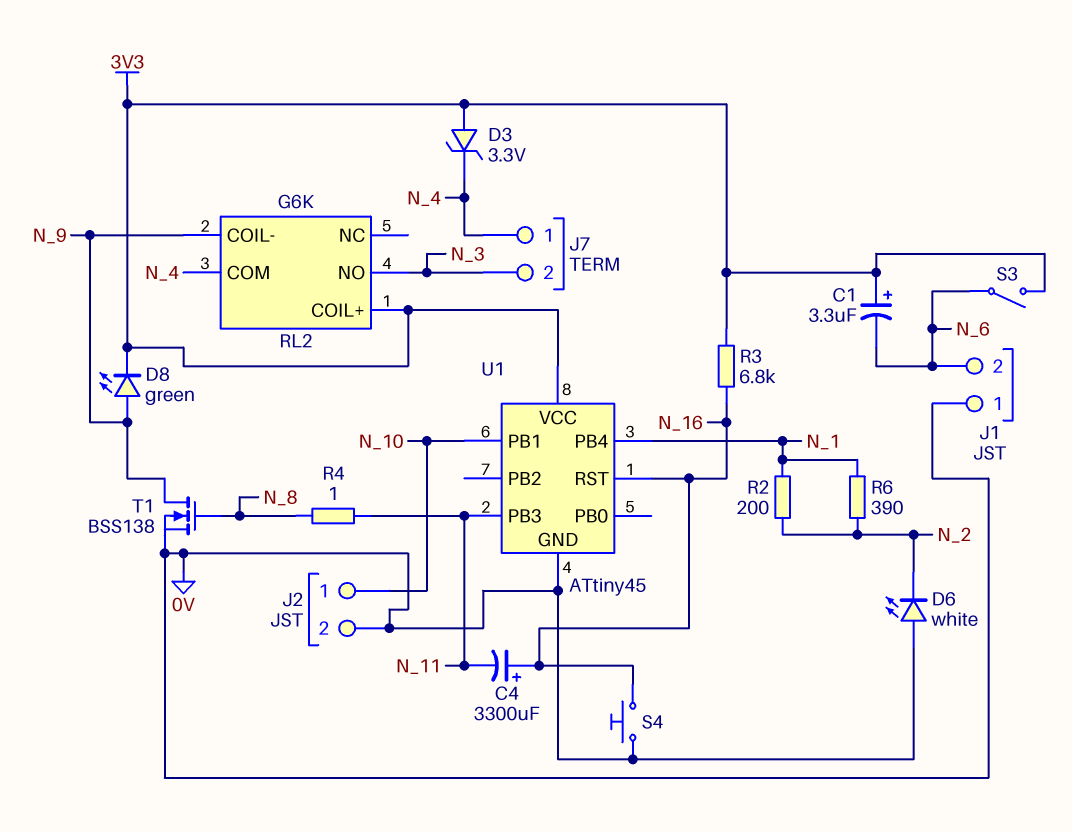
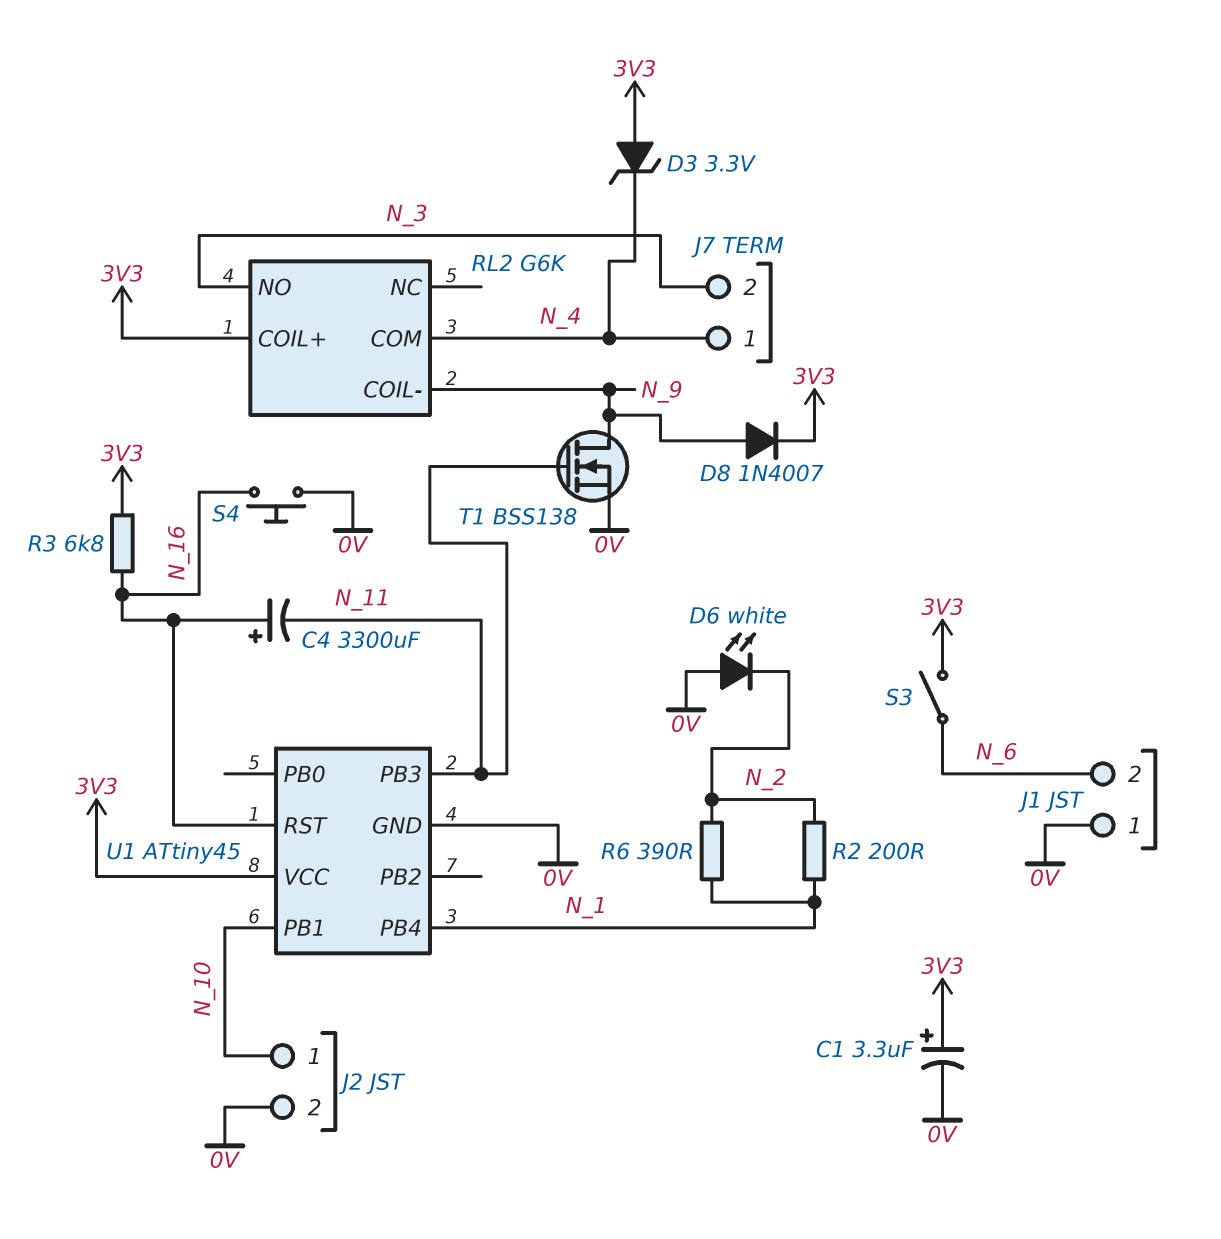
C1: 3.3uF (plus 3V3, minus N_6) -> 3.3uF (plus 3V3, minus 0V)
D8: LED green (A N_9, K 3V3) -> diode 1N4007 (A N_9, K 3V3)
R4: 1 (N_8, N_11) -> none
T1: NMOS BSS138 (G N_8, D N_9, S 0V) -> NMOS BSS138 (G N_11, D N_9, S 0V)

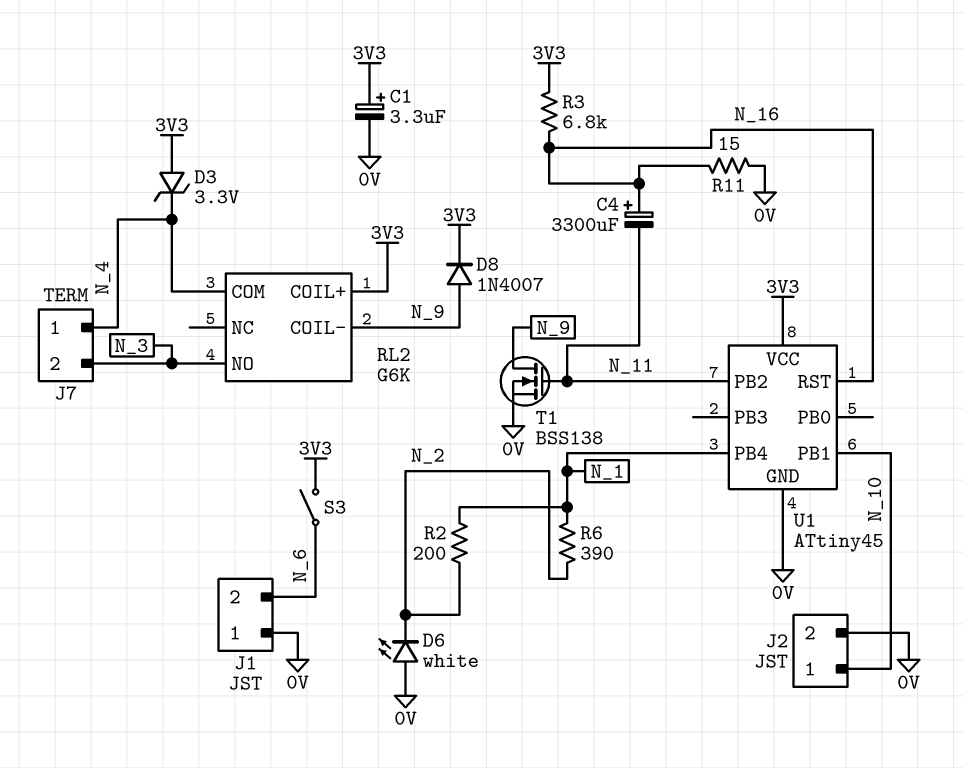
R11: none -> 15 (0V, N_16)
S4: button (0V, N_16) -> none
U1 pin PB2: none -> N_11
U1 pin PB3: N_11 -> none

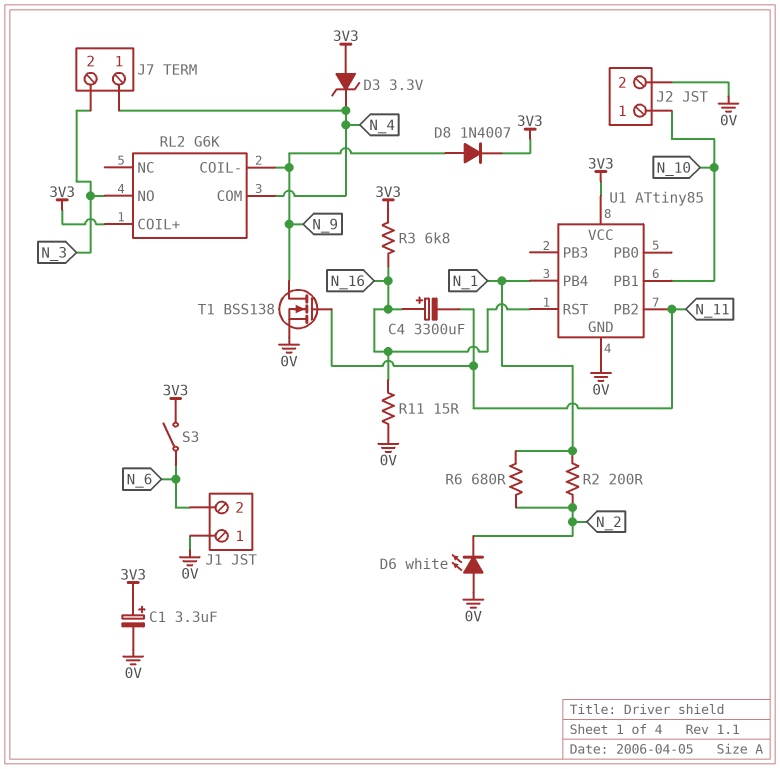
R6: 390 (N_1, N_2) -> 680 (N_1, N_2)
U1: ATtiny45 -> ATtiny85

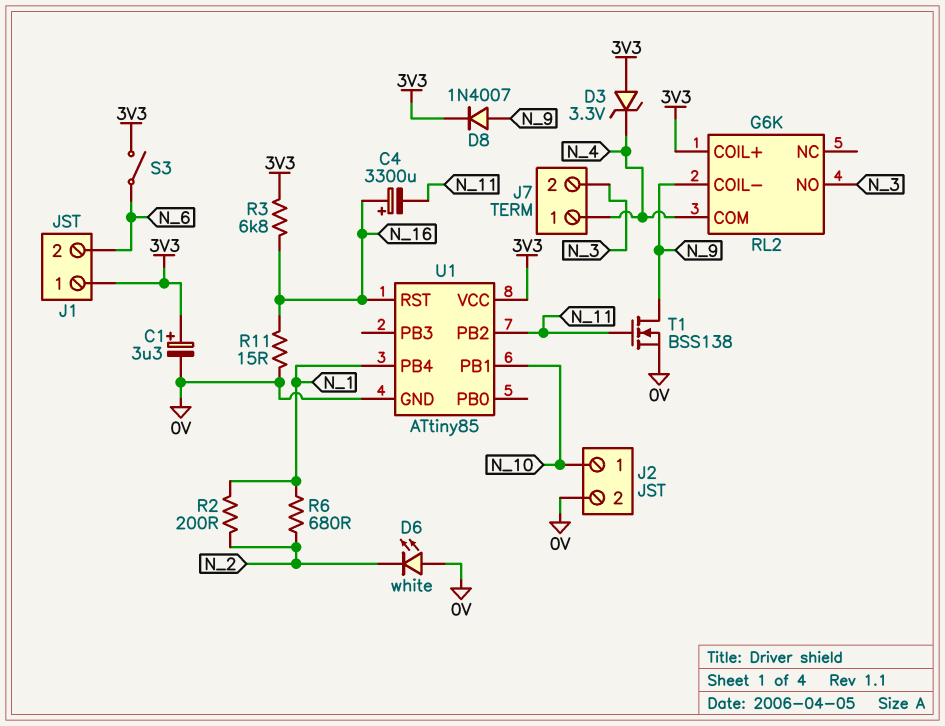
J1 pin 1: 0V -> 3V3

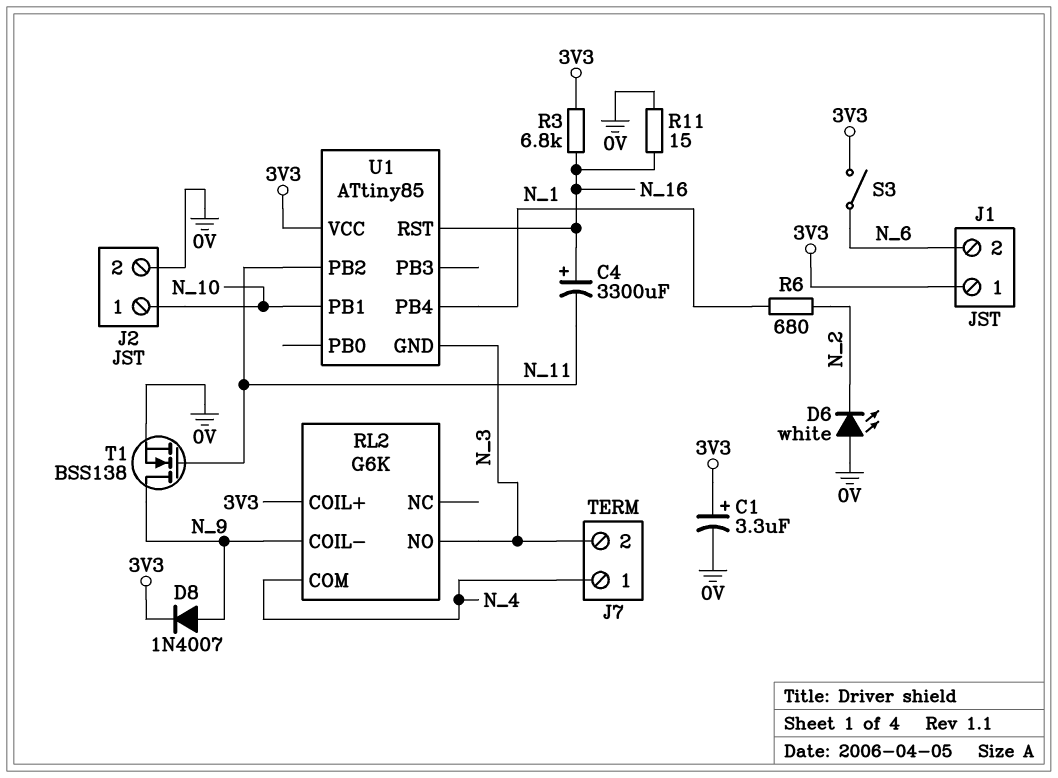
D3: zener 3.3V (A 3V3, K N_4) -> none
R2: 200 (N_1, N_2) -> none
U1 pin GND: 0V -> N_3

